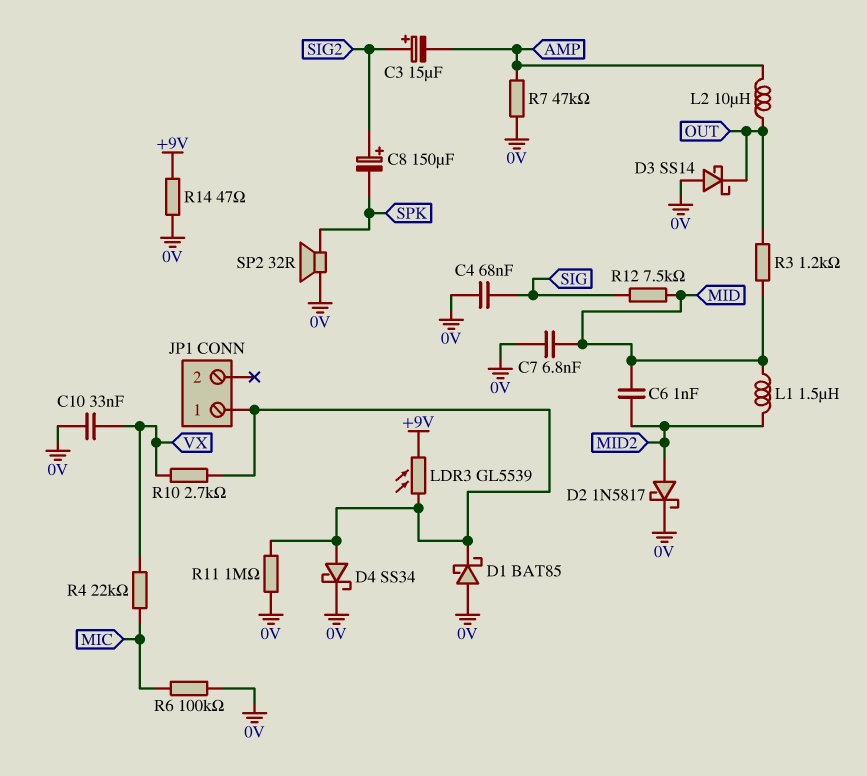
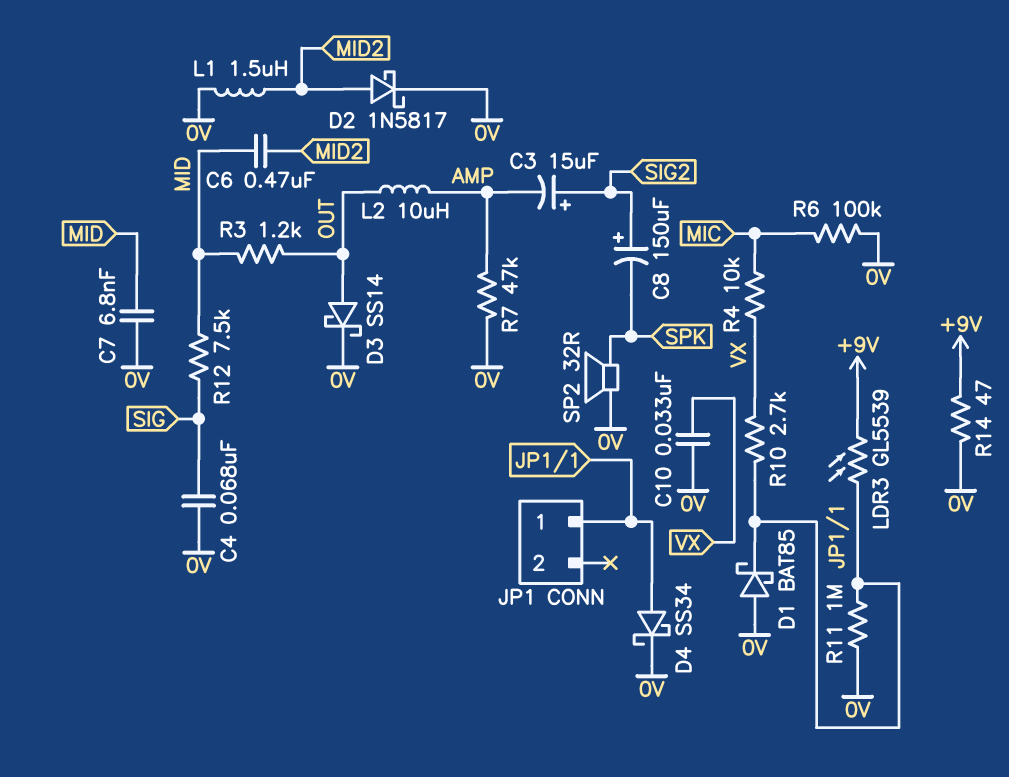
C6: 1nF (MID, MID2) -> 470nF (MID, MID2)
D3: schottky SS14 (A 0V, K OUT) -> schottky SS14 (A OUT, K 0V)
L1: 1.5uH (MID, MID2) -> 1.5uH (0V, MID2)
R4: 22k (MIC, VX) -> 10k (MIC, VX)

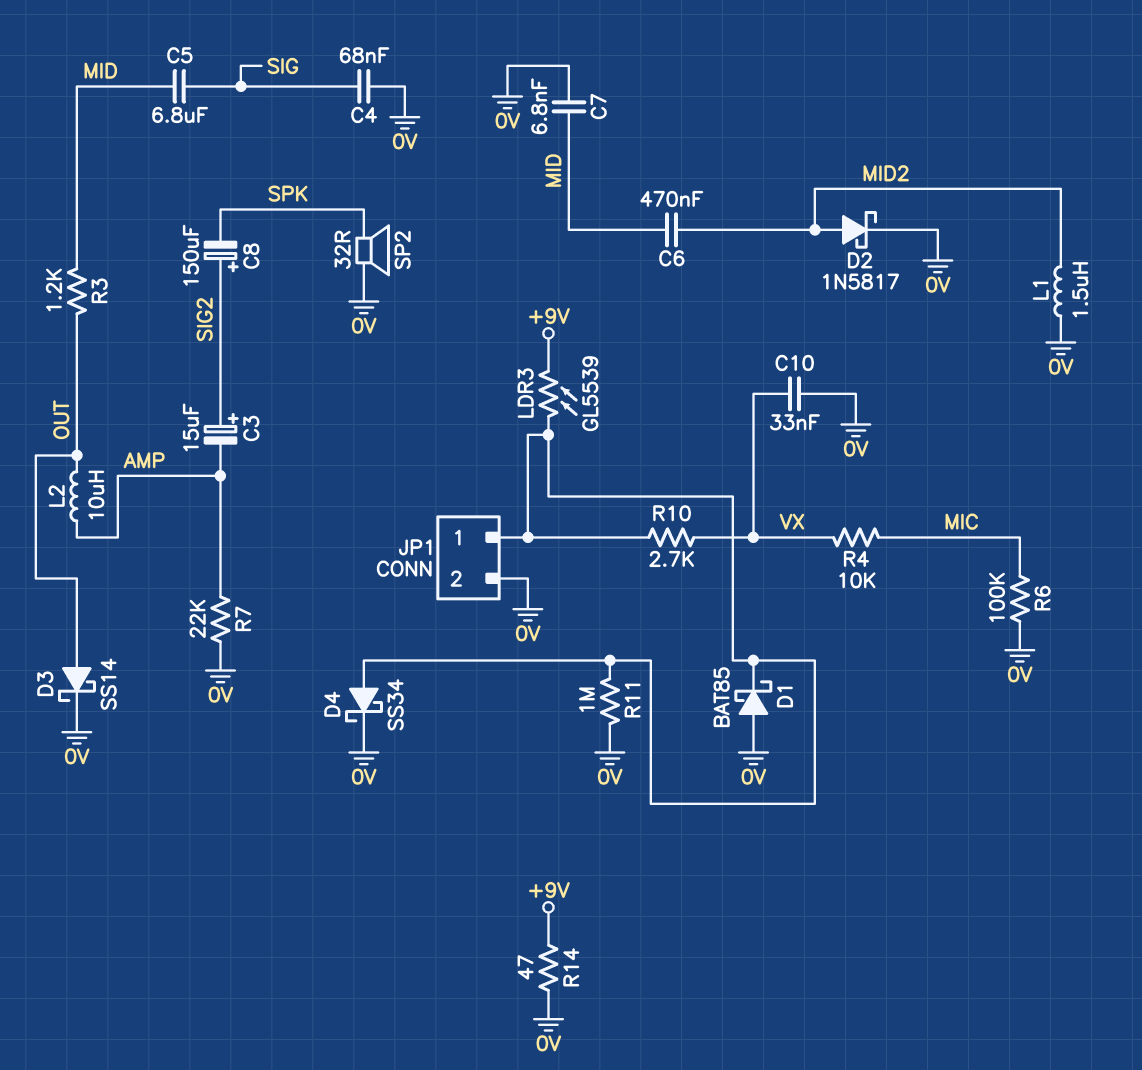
C5: none -> 6.8uF (MID, SIG)
JP1 pin 2: none -> 0V
R7: 47k (0V, AMP) -> 22k (0V, AMP)
R12: 7.5k (MID, SIG) -> none

